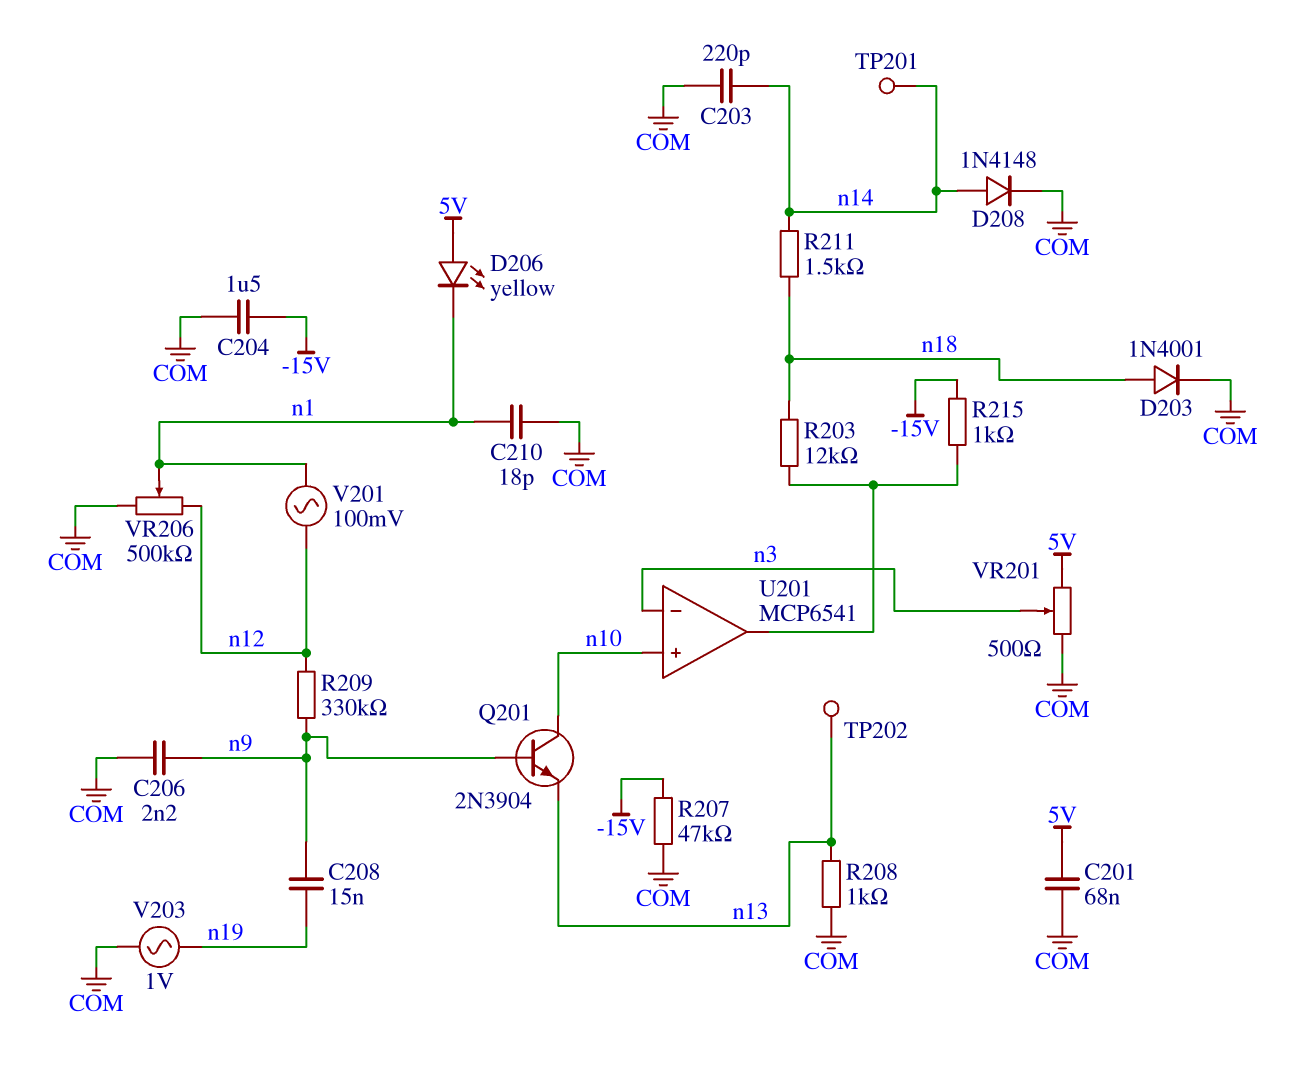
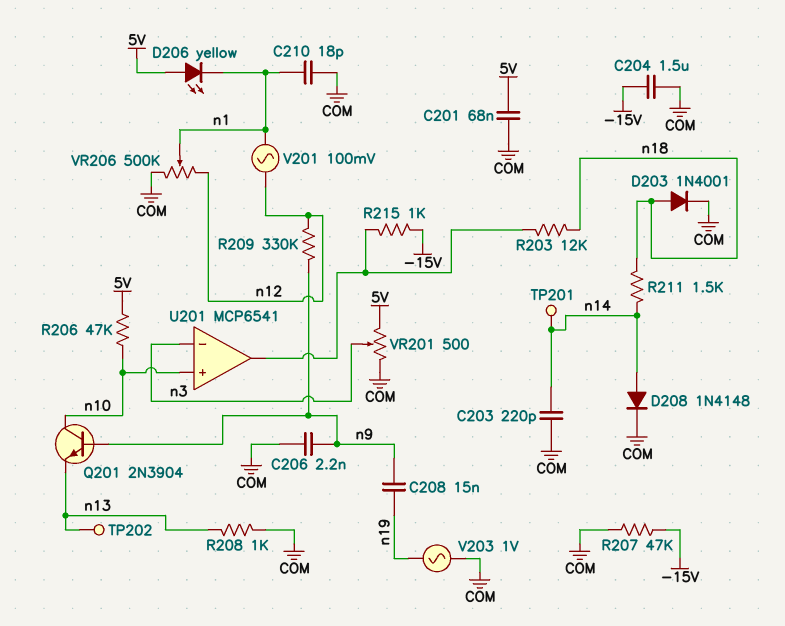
R206: none -> 47k (5V, n10)

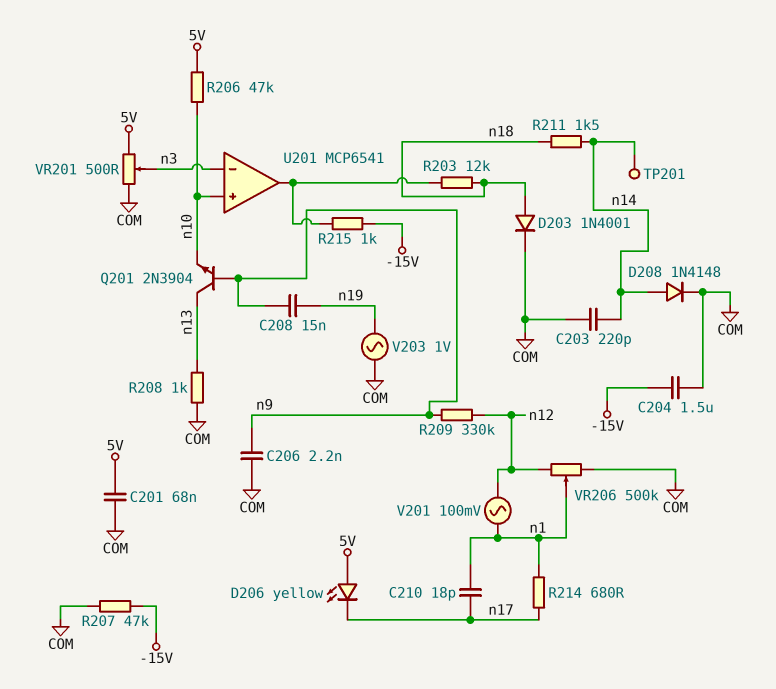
C210: 18pF (COM, n1) -> 18pF (n1, n17)
D206: LED yellow (A 5V, K n1) -> LED yellow (A 5V, K n17)
Q201: NPN 2N3904 (B n9, C n10, E n13) -> NPN 2N3904 (B n9, C n13, E n10)
R214: none -> 680 (n1, n17)
TP202: test point (n13) -> none

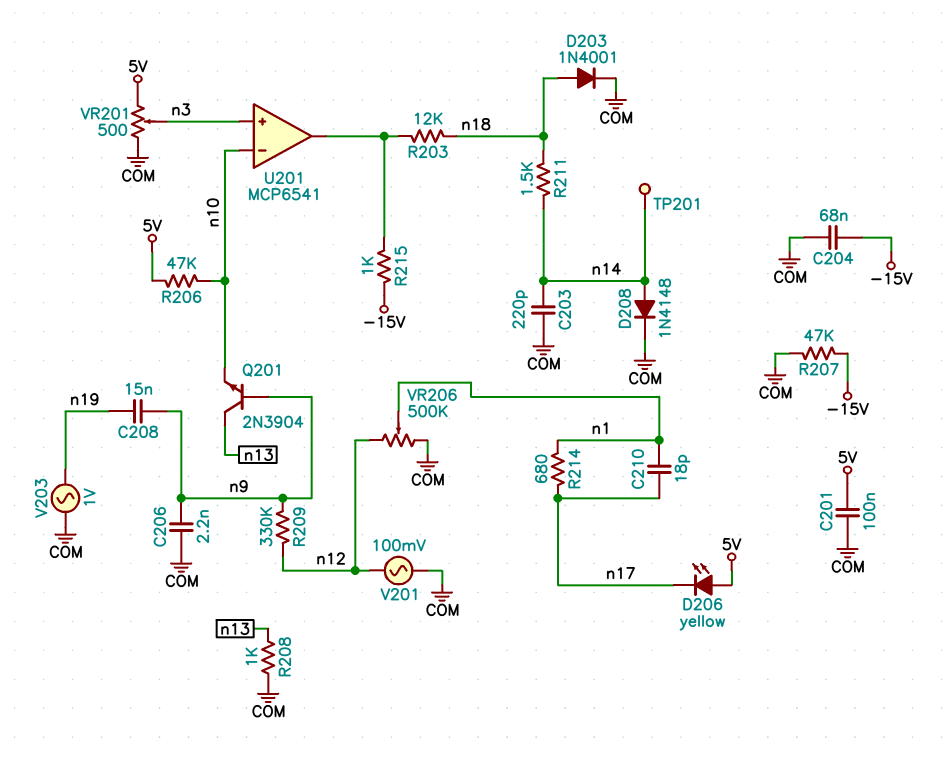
C201: 68nF (5V, COM) -> 100nF (5V, COM)
C204: 1.5uF (-15V, COM) -> 68nF (-15V, COM)
U201 pin in+: n10 -> n3
U201 pin in-: n3 -> n10
V201: AC 100mV (n1, n12) -> AC 100mV (COM, n12)

